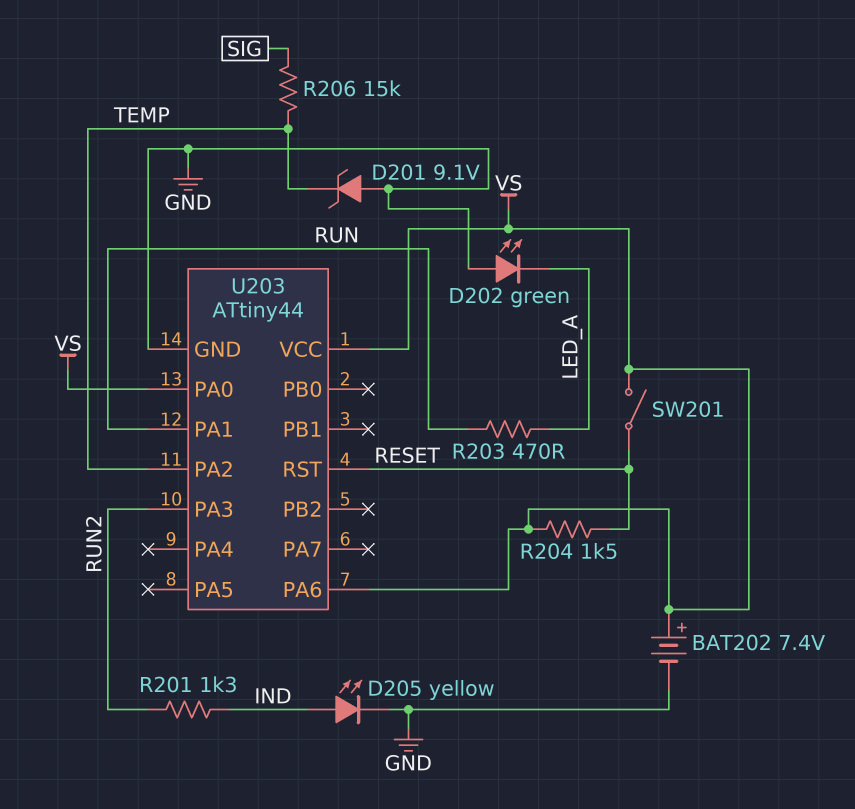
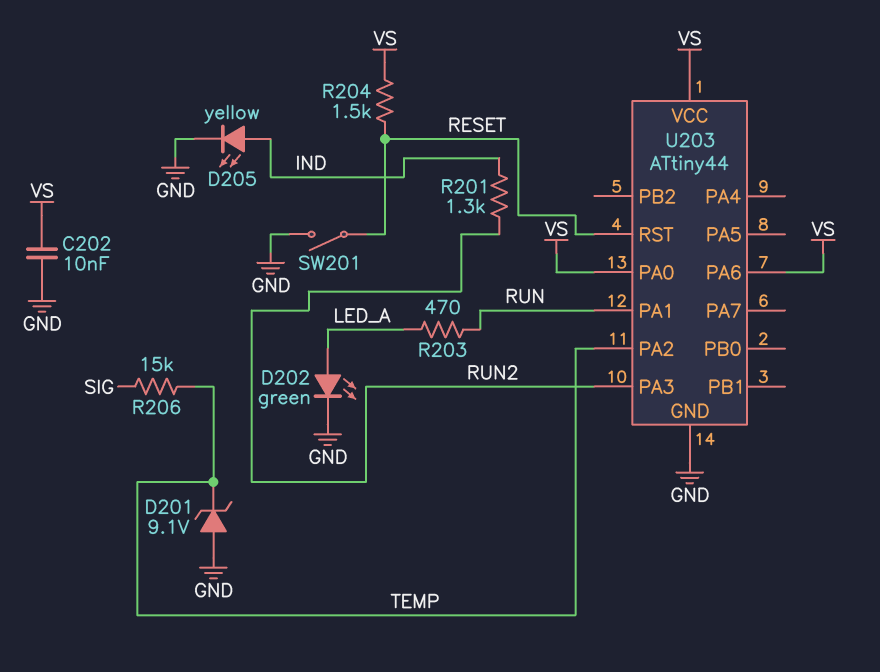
BAT202: 7.4V (plus VS, minus GND) -> none
C202: none -> 10nF (GND, VS)
D202: LED green (A GND, K LED_A) -> LED green (A LED_A, K GND)
SW201: switch (RESET, VS) -> switch (GND, RESET)

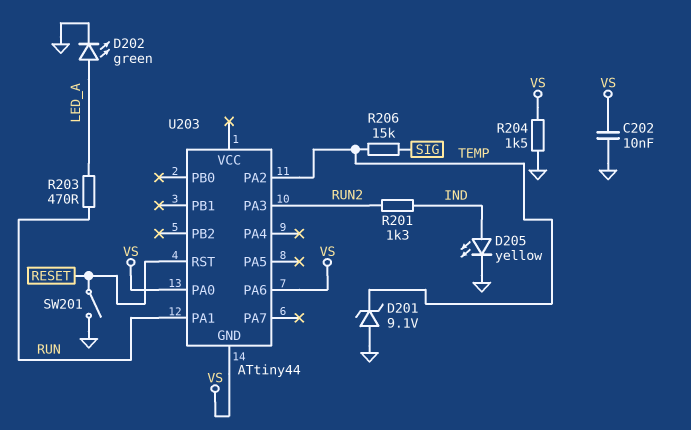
R204: 1.5k (RESET, VS) -> 1.5k (GND, VS)
U203 pin GND: GND -> VS
U203 pin VCC: VS -> none

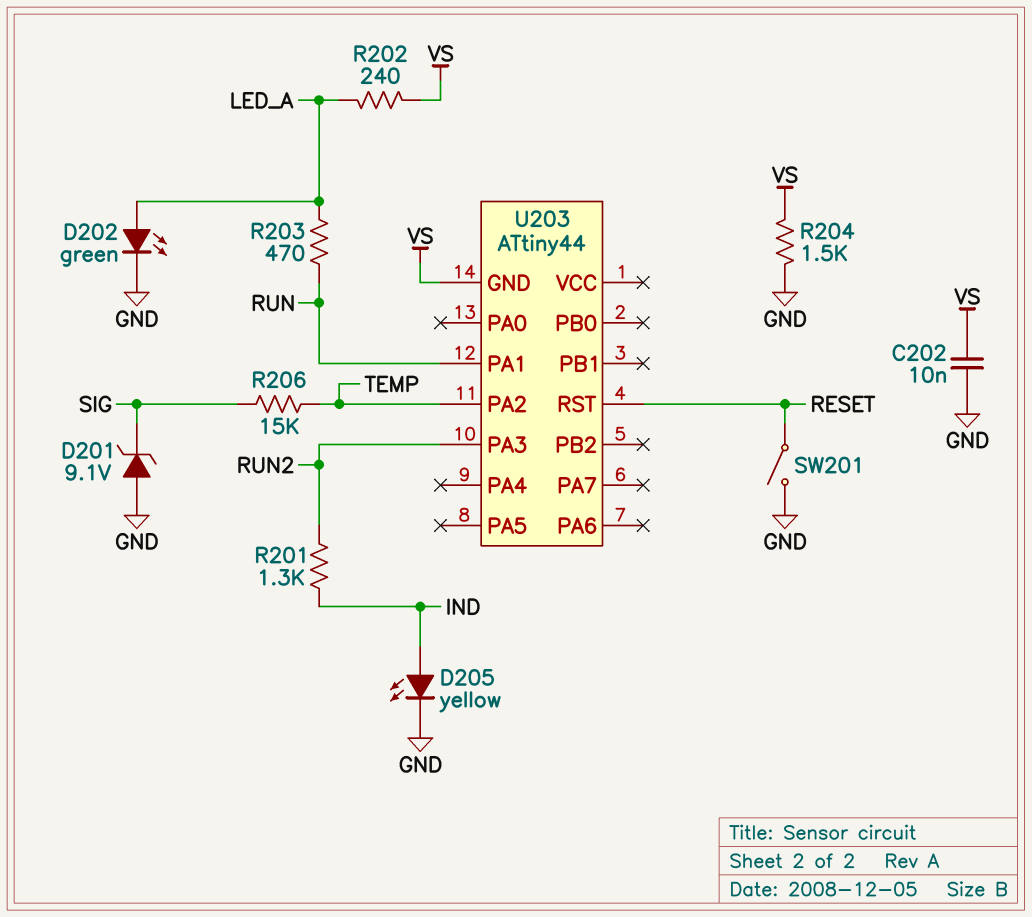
D201: zener 9.1V (A GND, K TEMP) -> zener 9.1V (A GND, K SIG)
R202: none -> 240 (LED_A, VS)
U203 pin PA0: VS -> none
U203 pin PA6: VS -> none

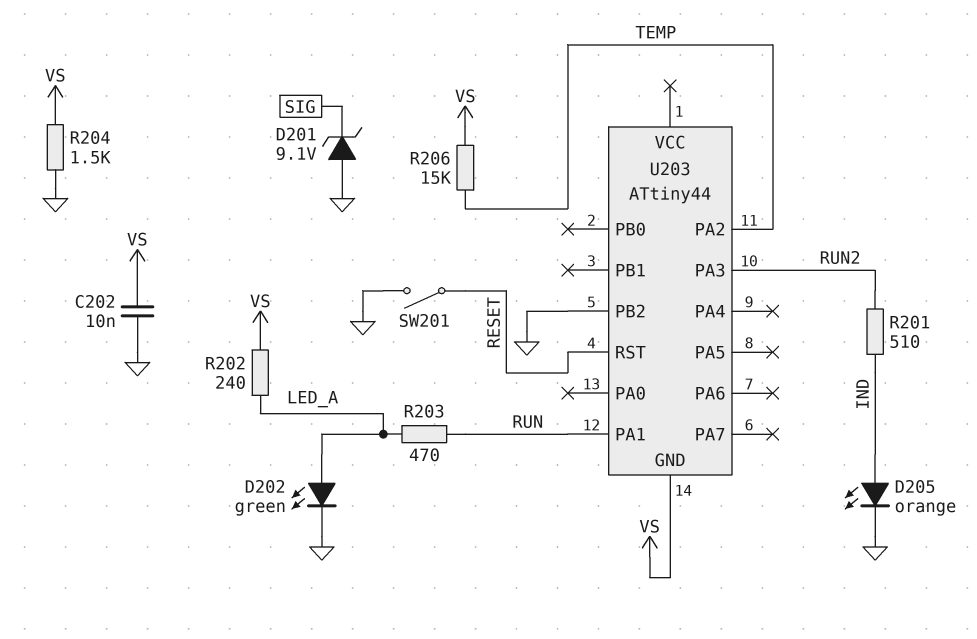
D205: LED yellow (A IND, K GND) -> LED orange (A IND, K GND)
R201: 1.3k (IND, RUN2) -> 510 (IND, RUN2)
R206: 15k (SIG, TEMP) -> 15k (TEMP, VS)
U203 pin PB2: none -> GND

